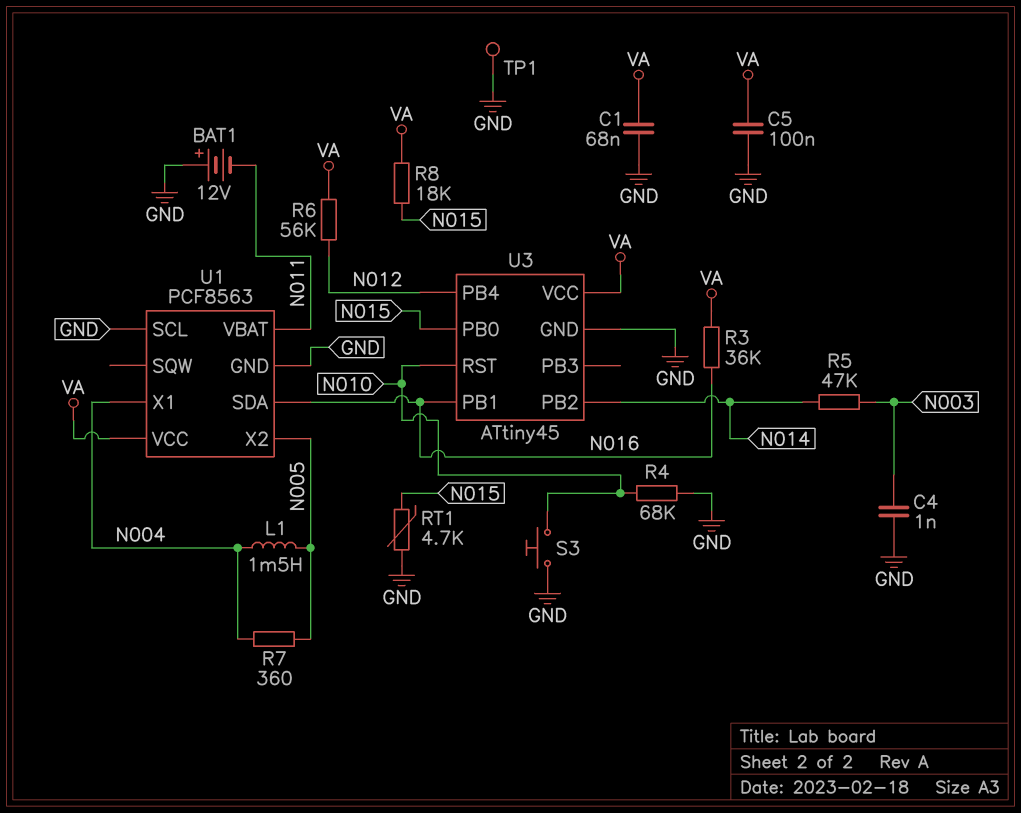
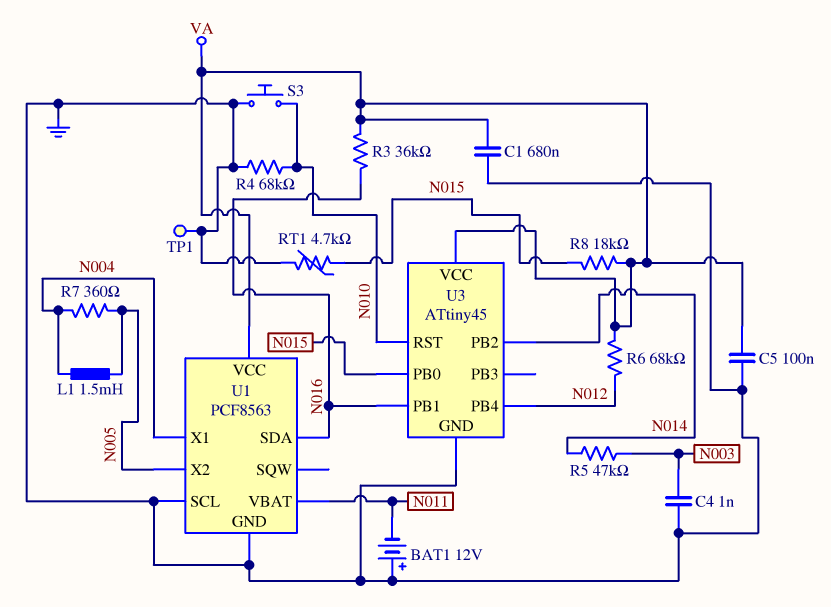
C1: 68nF (GND, VA) -> 680nF (GND, VA)
R6: 56k (N012, VA) -> 68k (N012, VA)

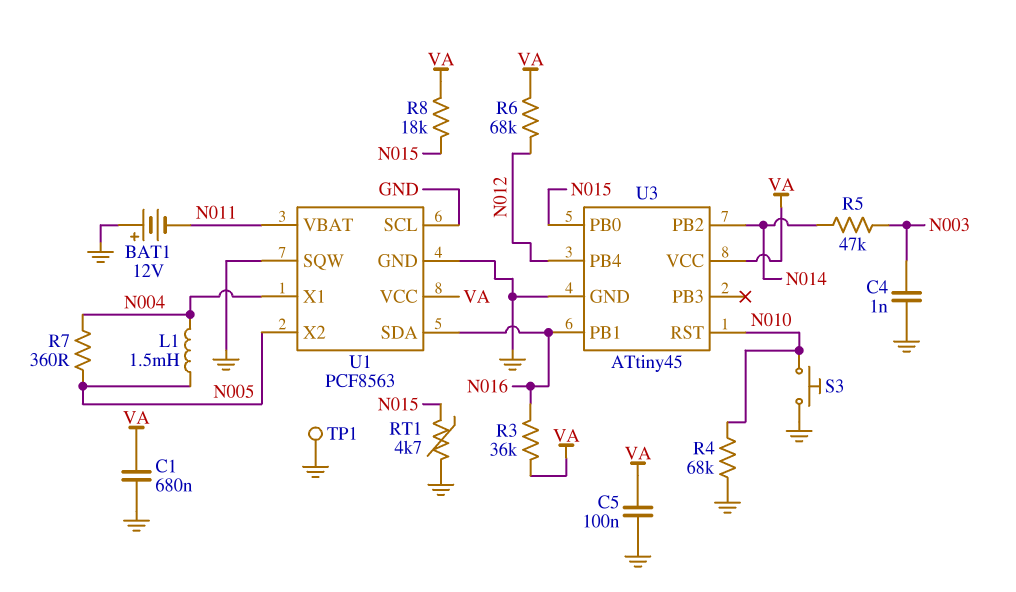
U1 pin SQW: none -> GND

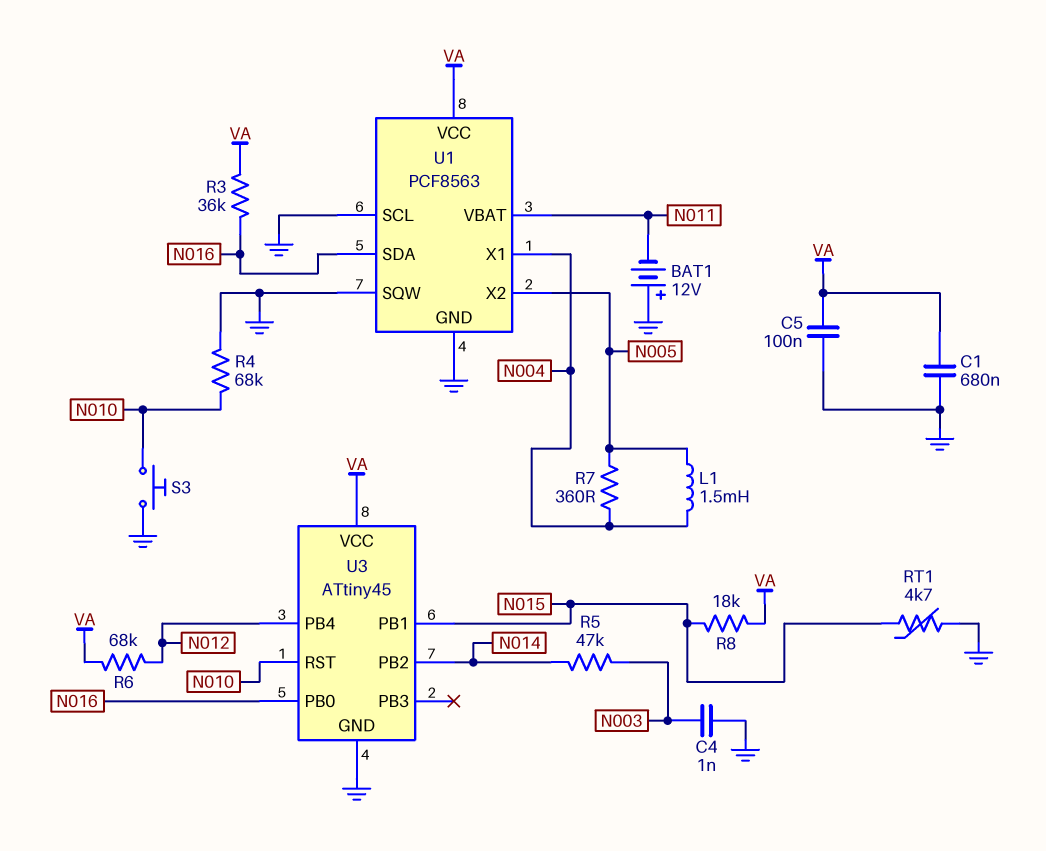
TP1: test point (GND) -> none
U3 pin PB0: N015 -> N016
U3 pin PB1: N016 -> N015

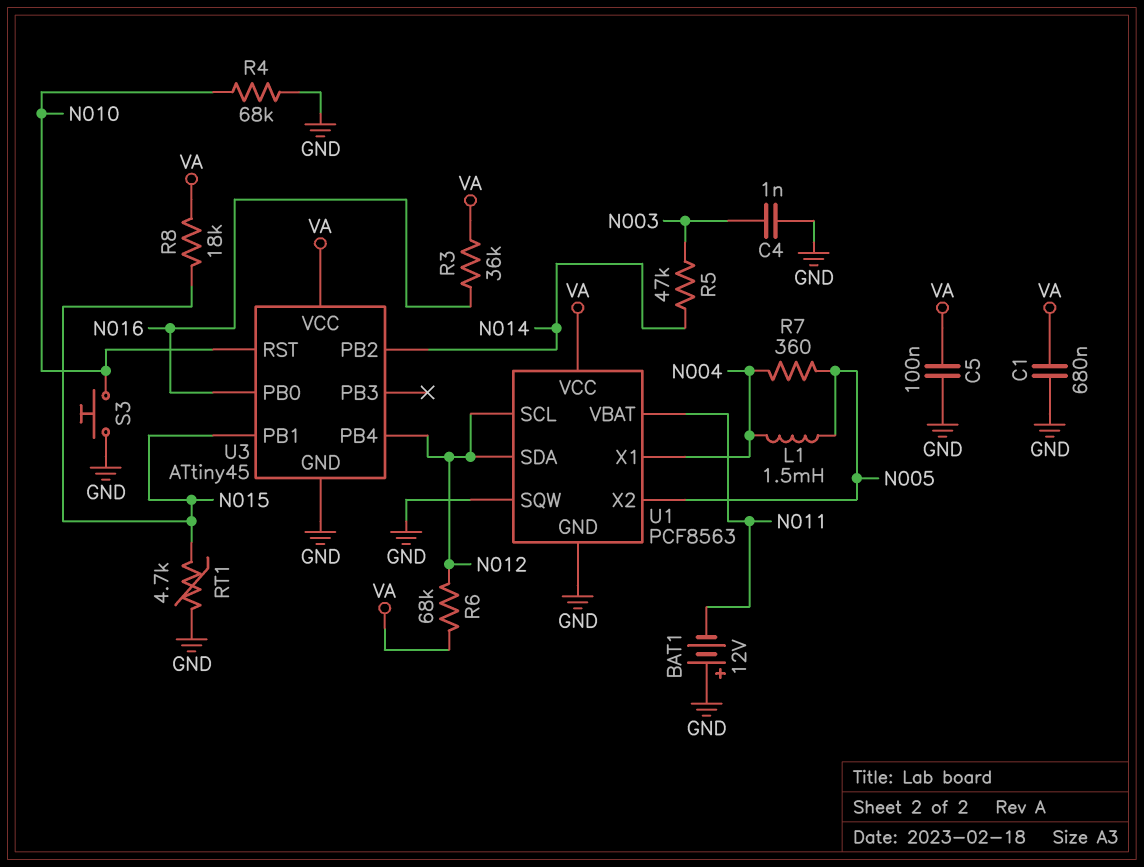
U1 pin SCL: GND -> N012
U1 pin SDA: N016 -> N012

